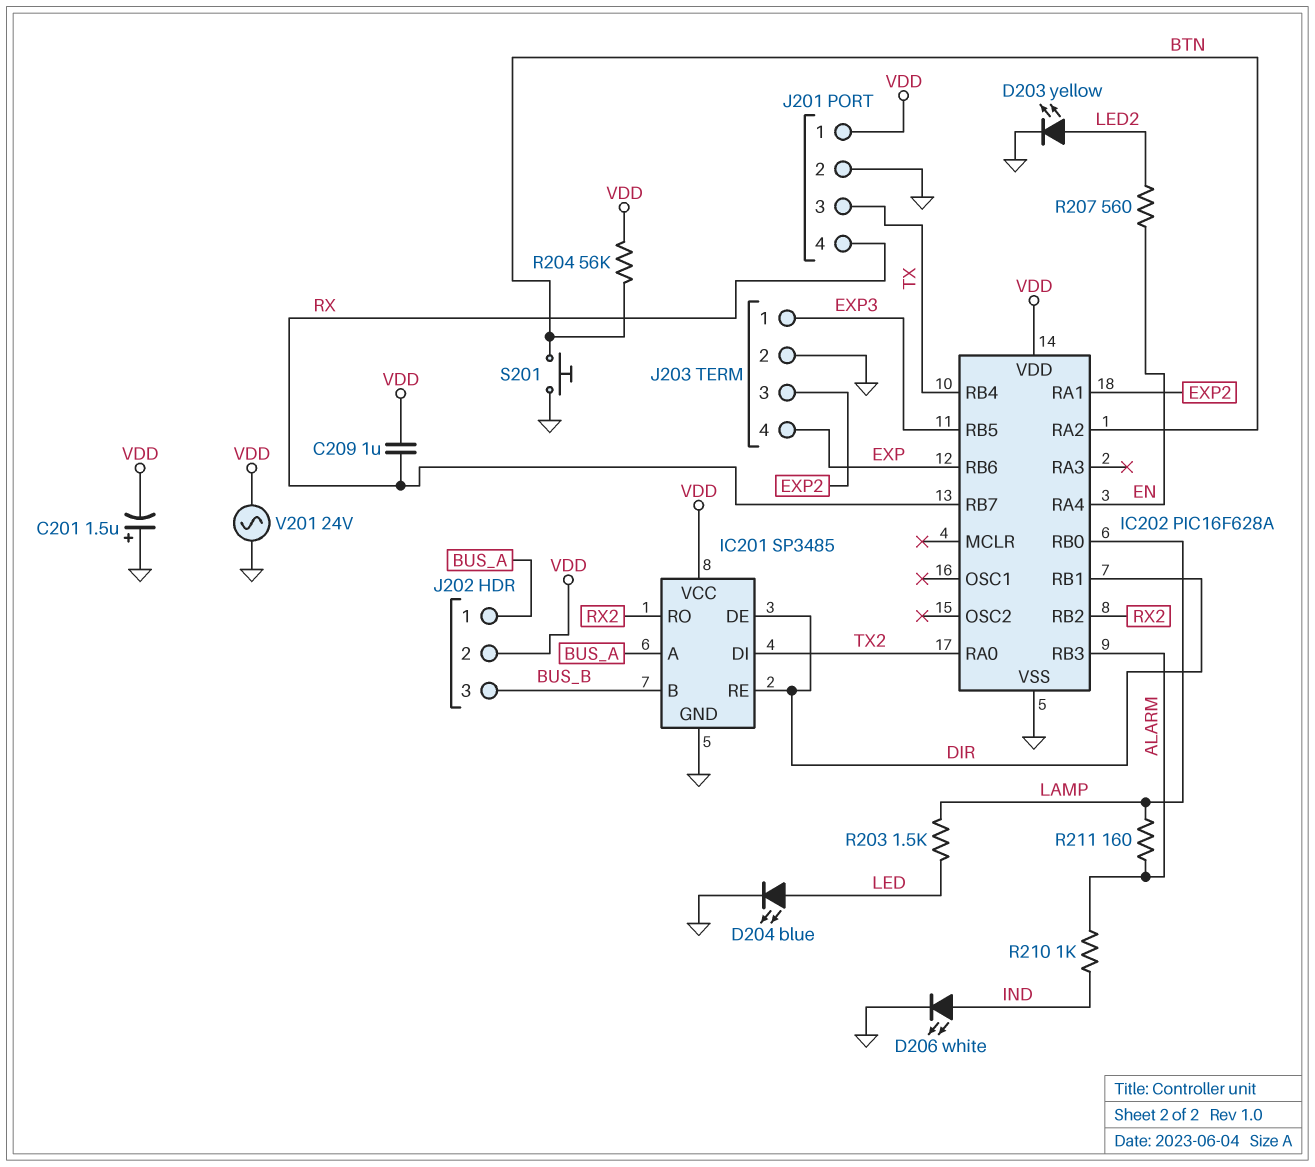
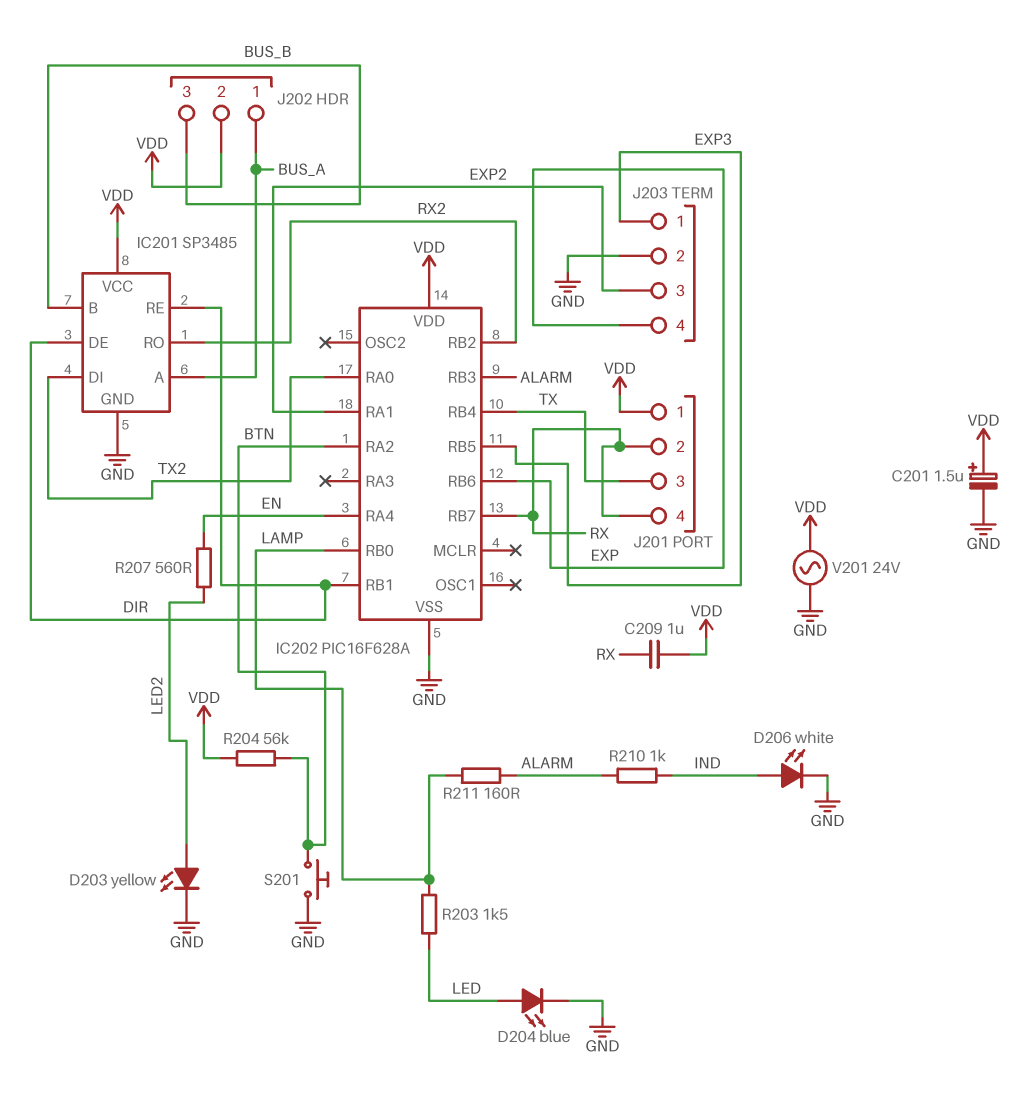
C201: 1.5uF (plus GND, minus VDD) -> 1.5uF (plus VDD, minus GND)
J201 pin 2: GND -> RX

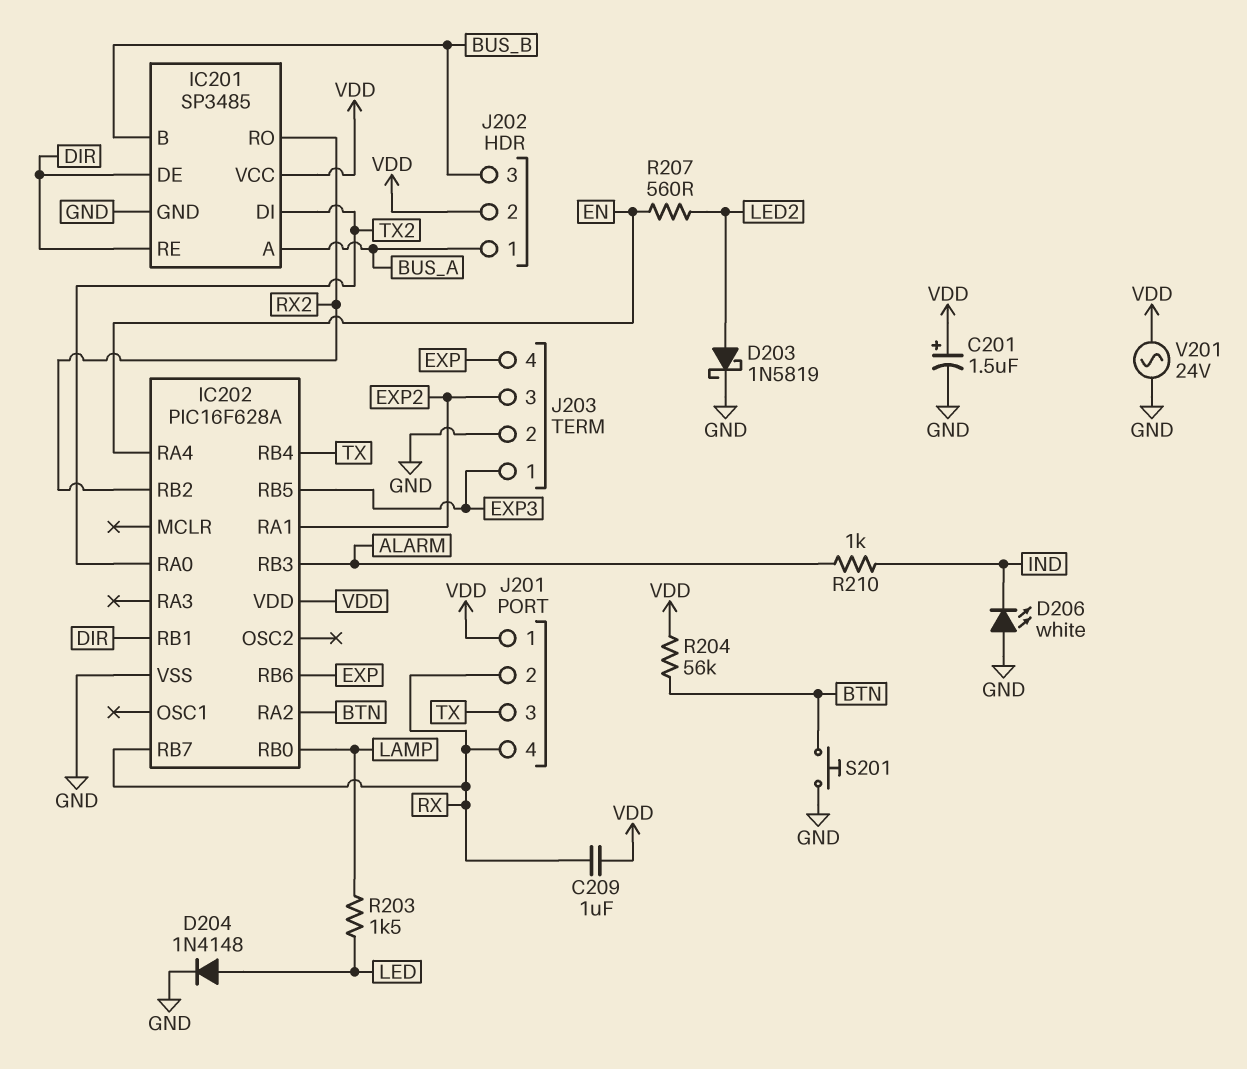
D203: LED yellow (A LED2, K GND) -> schottky 1N5819 (A LED2, K GND)
D204: LED blue (A LED, K GND) -> diode 1N4148 (A LED, K GND)
D206: LED white (A IND, K GND) -> LED white (A GND, K IND)
R211: 160 (ALARM, LAMP) -> none

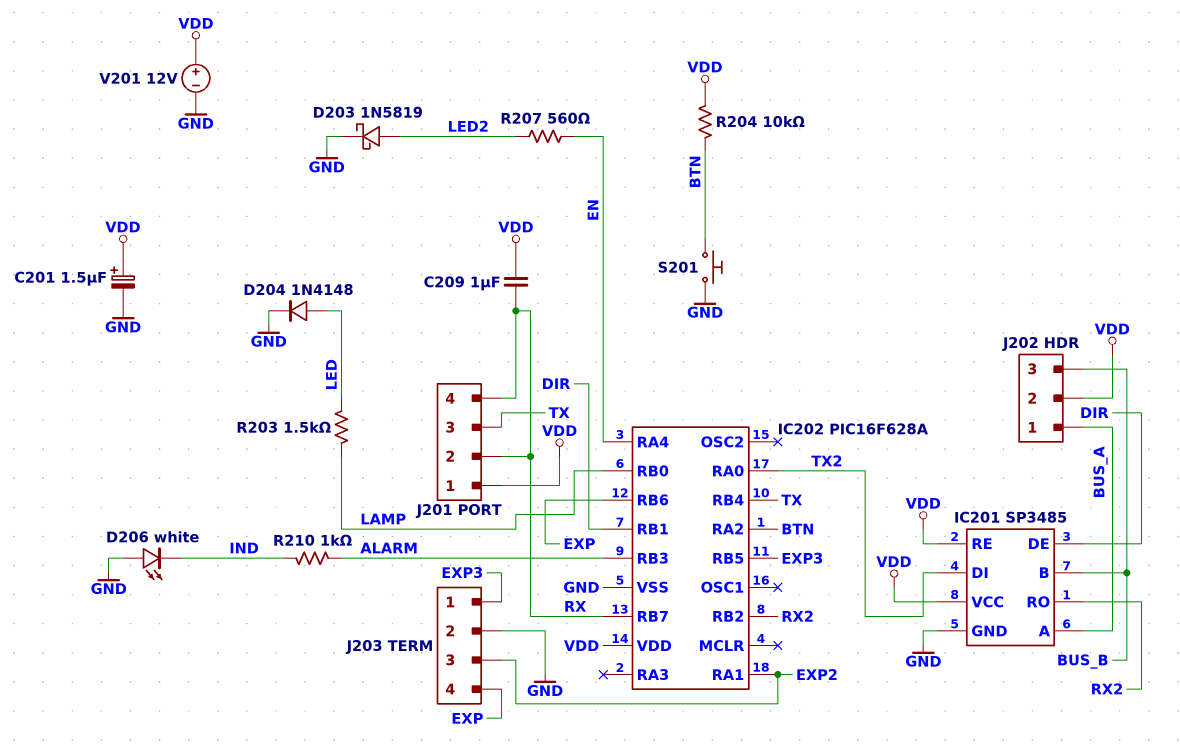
IC201 pin RE: DIR -> VDD
R204: 56k (BTN, VDD) -> 10k (BTN, VDD)
V201: AC 24V (GND, VDD) -> 12V (plus VDD, minus GND)

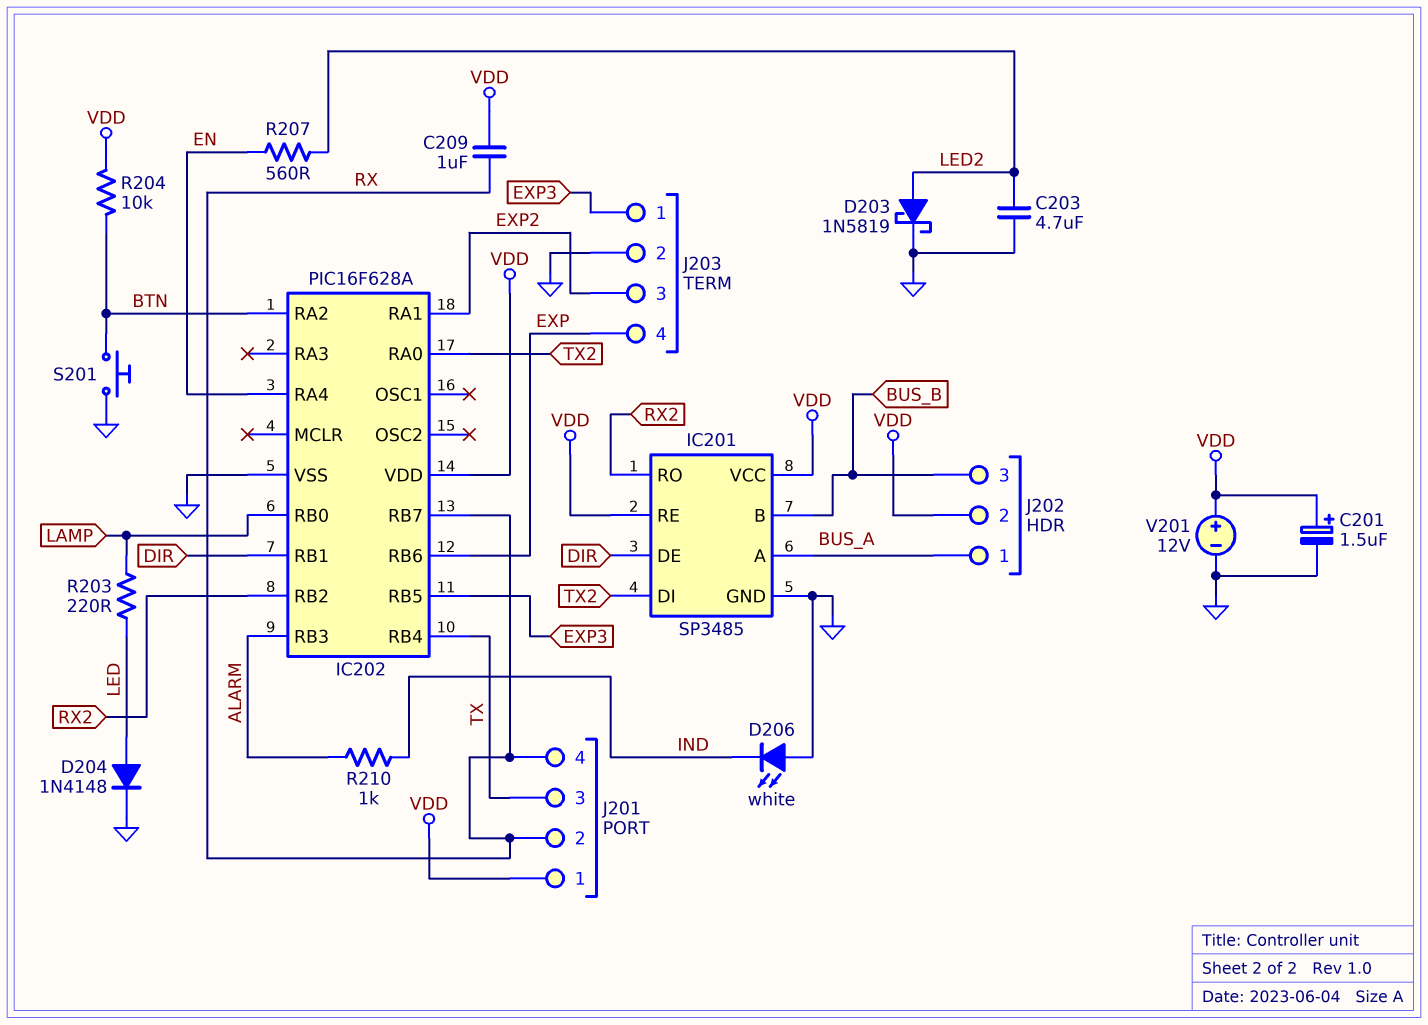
C203: none -> 4.7uF (GND, LED2)
R203: 1.5k (LAMP, LED) -> 220 (LAMP, LED)

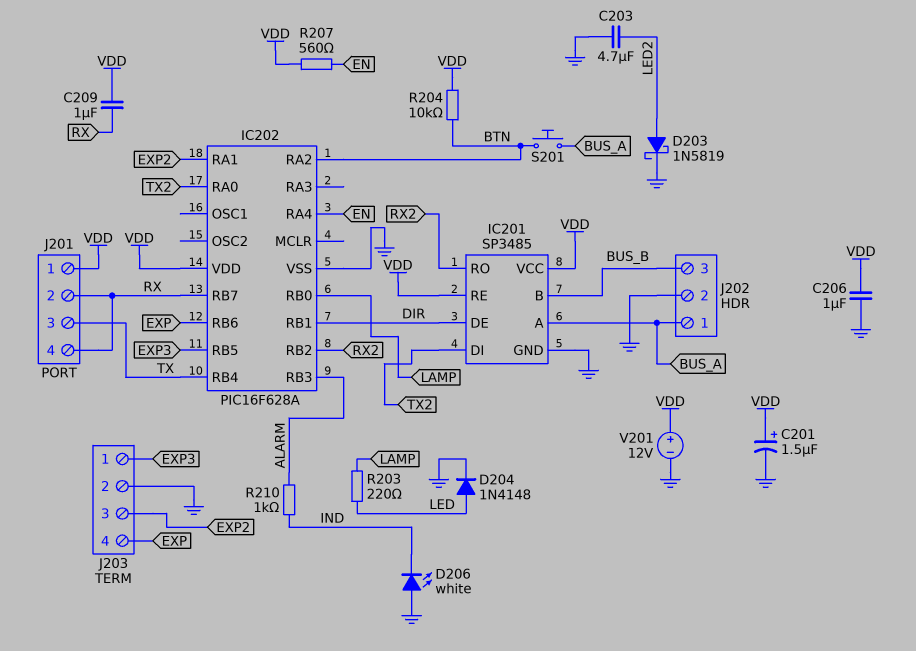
C206: none -> 1uF (GND, VDD)
J202 pin 2: VDD -> GND
R207: 560 (EN, LED2) -> 560 (EN, VDD)
S201: button (BTN, GND) -> button (BTN, BUS_A)

